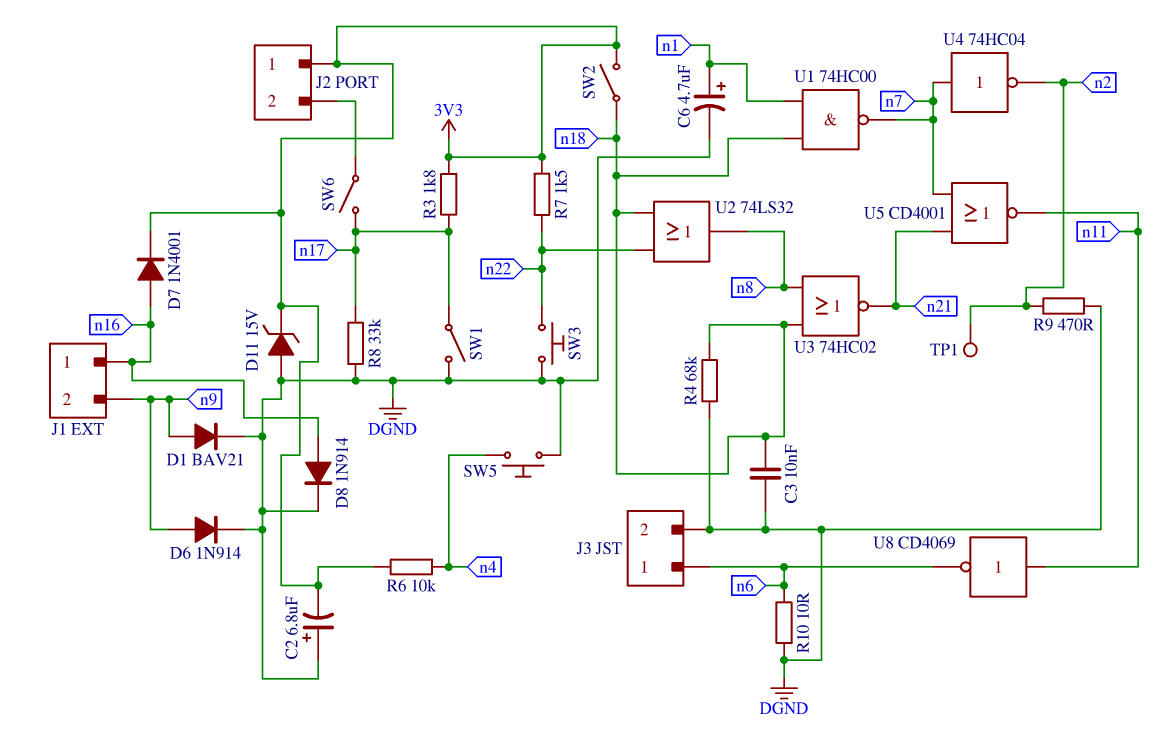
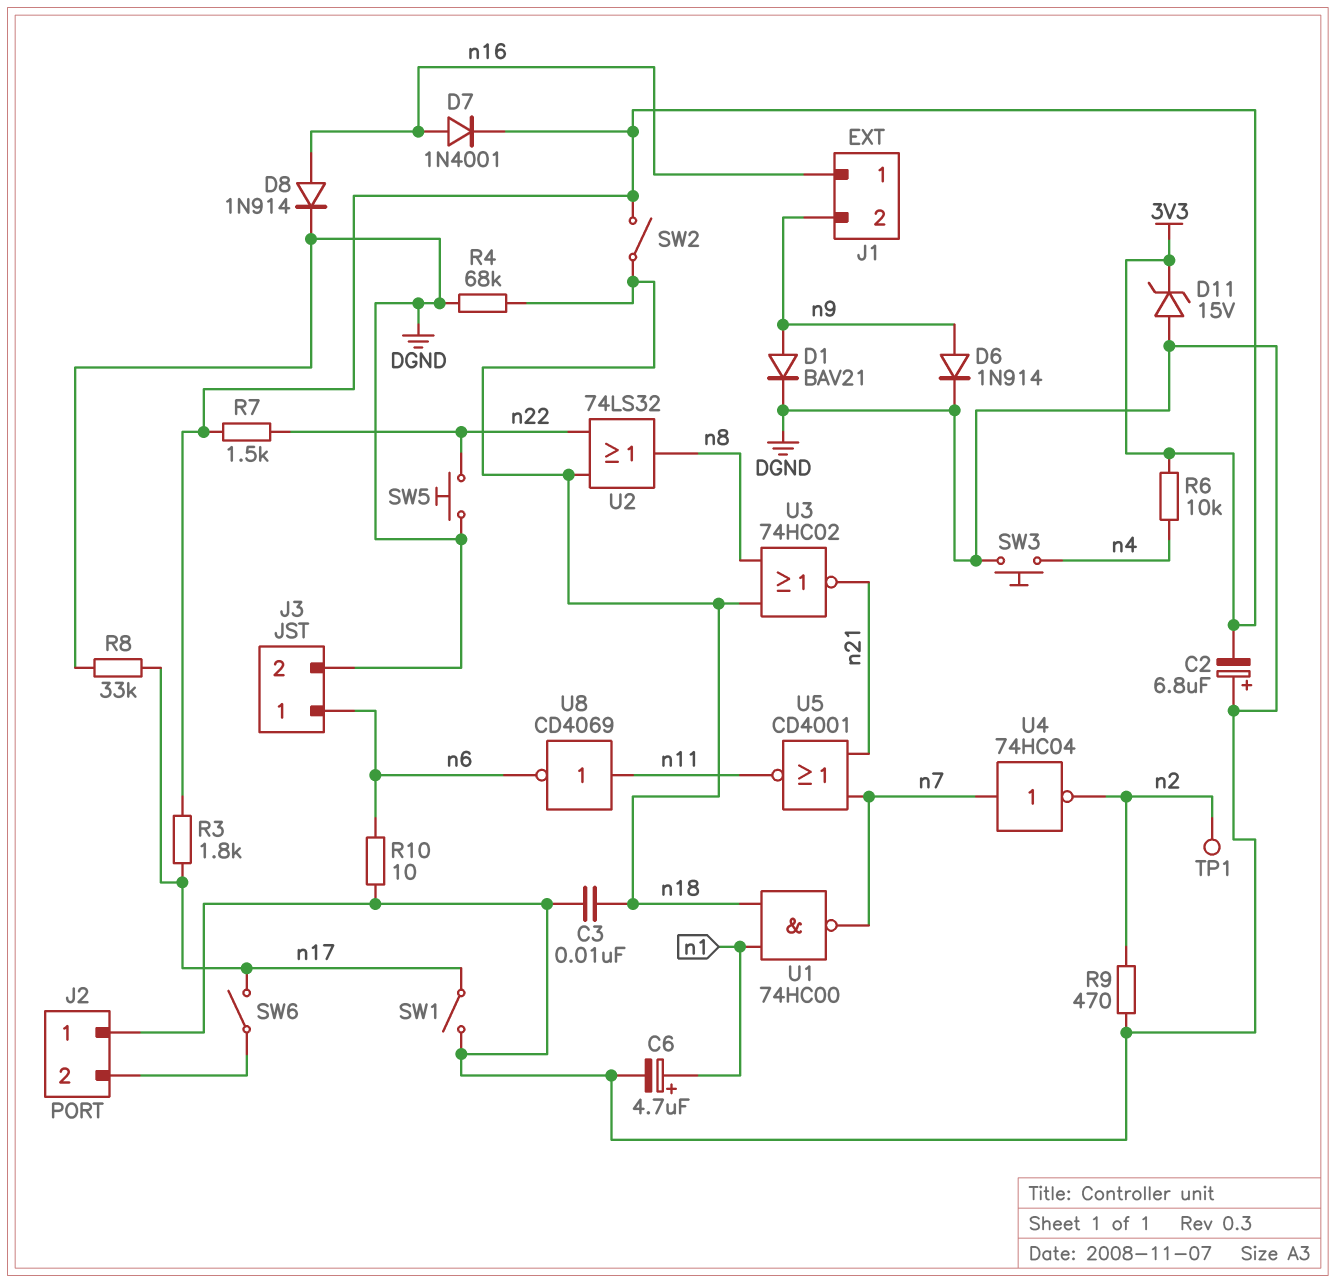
J2 pin 1: 3V3 -> DGND
SW3: button (DGND, n22) -> button (DGND, n4)
SW5: button (DGND, n4) -> button (DGND, n22)

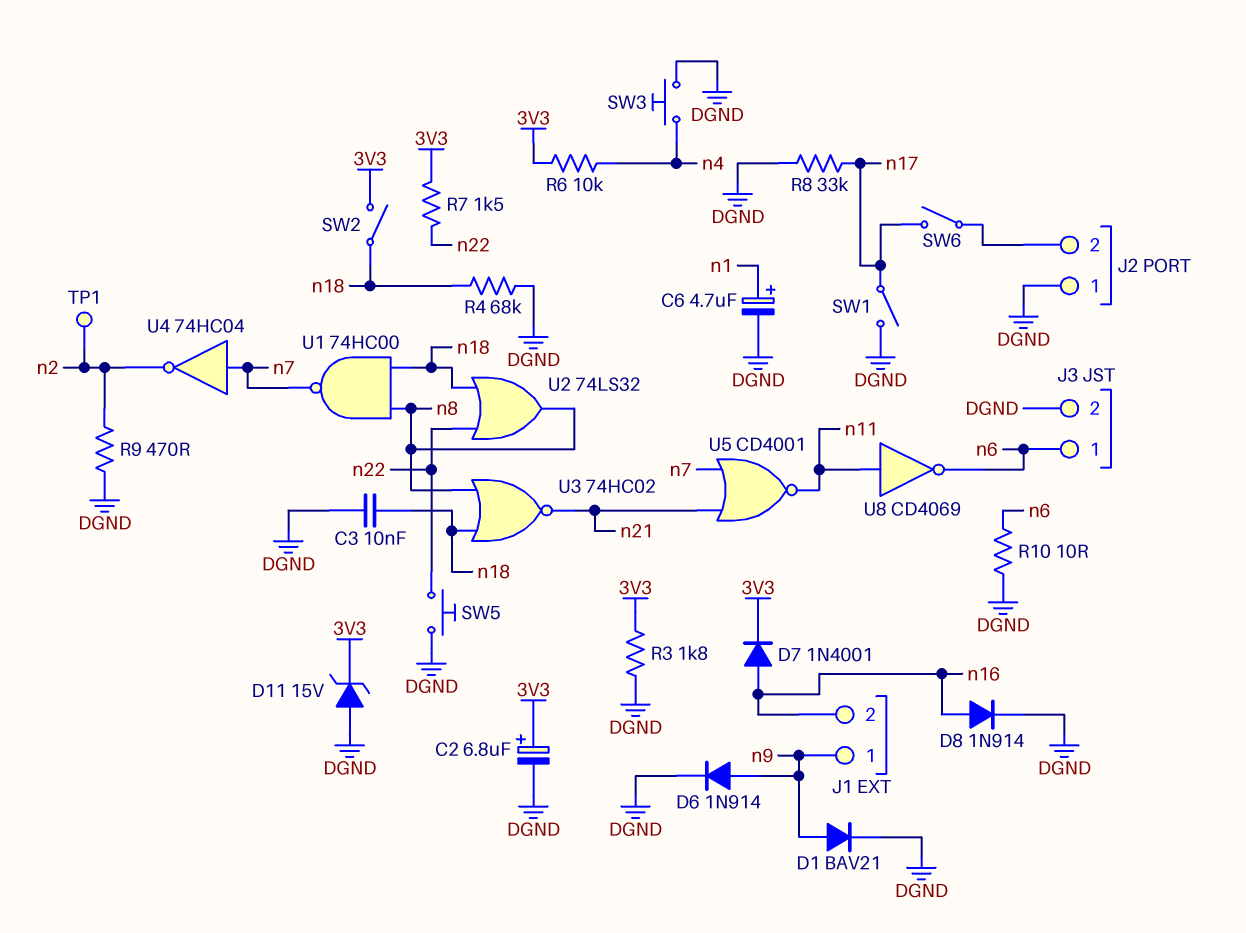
C2: 6.8uF (plus DGND, minus 3V3) -> 6.8uF (plus 3V3, minus DGND)
J1 pin 1: n16 -> n9
J1 pin 2: n9 -> n16
R3: 1.8k (3V3, n17) -> 1.8k (3V3, DGND)
U1: NAND 74HC00 (in n1, in n18, out n7) -> NAND 74HC00 (in n8, in n18, out n7)

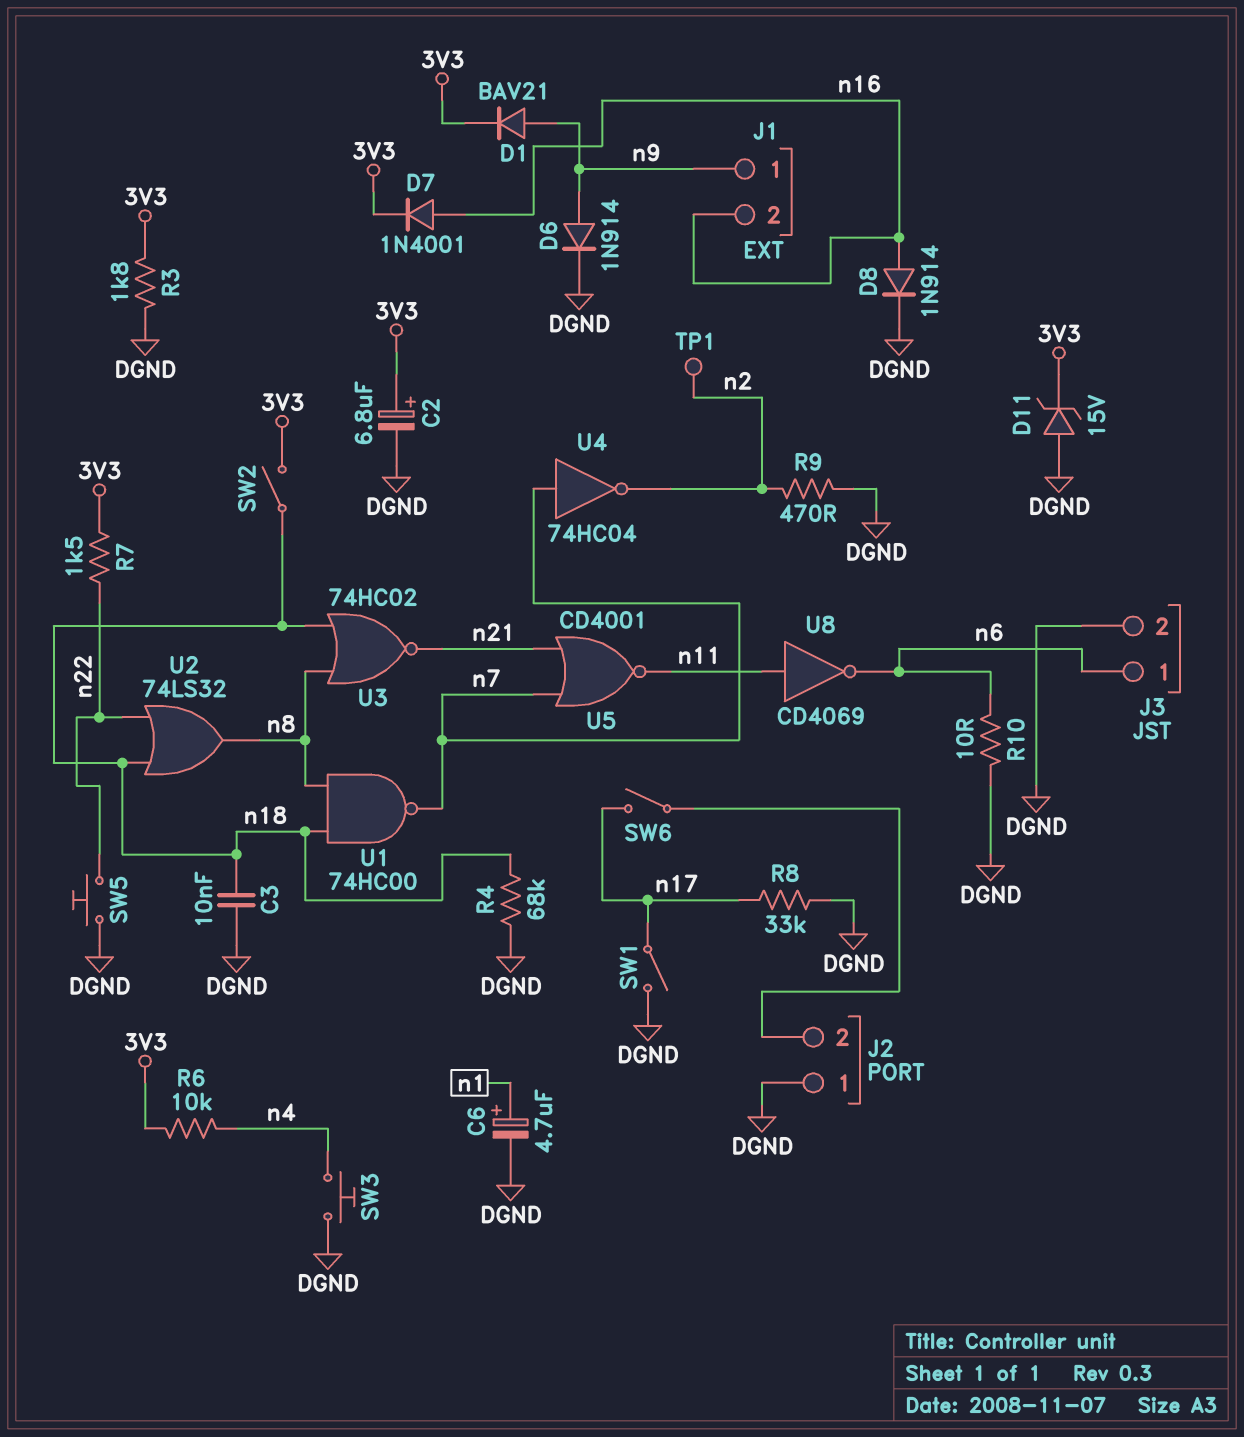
D1: diode BAV21 (A n9, K DGND) -> diode BAV21 (A n9, K 3V3)

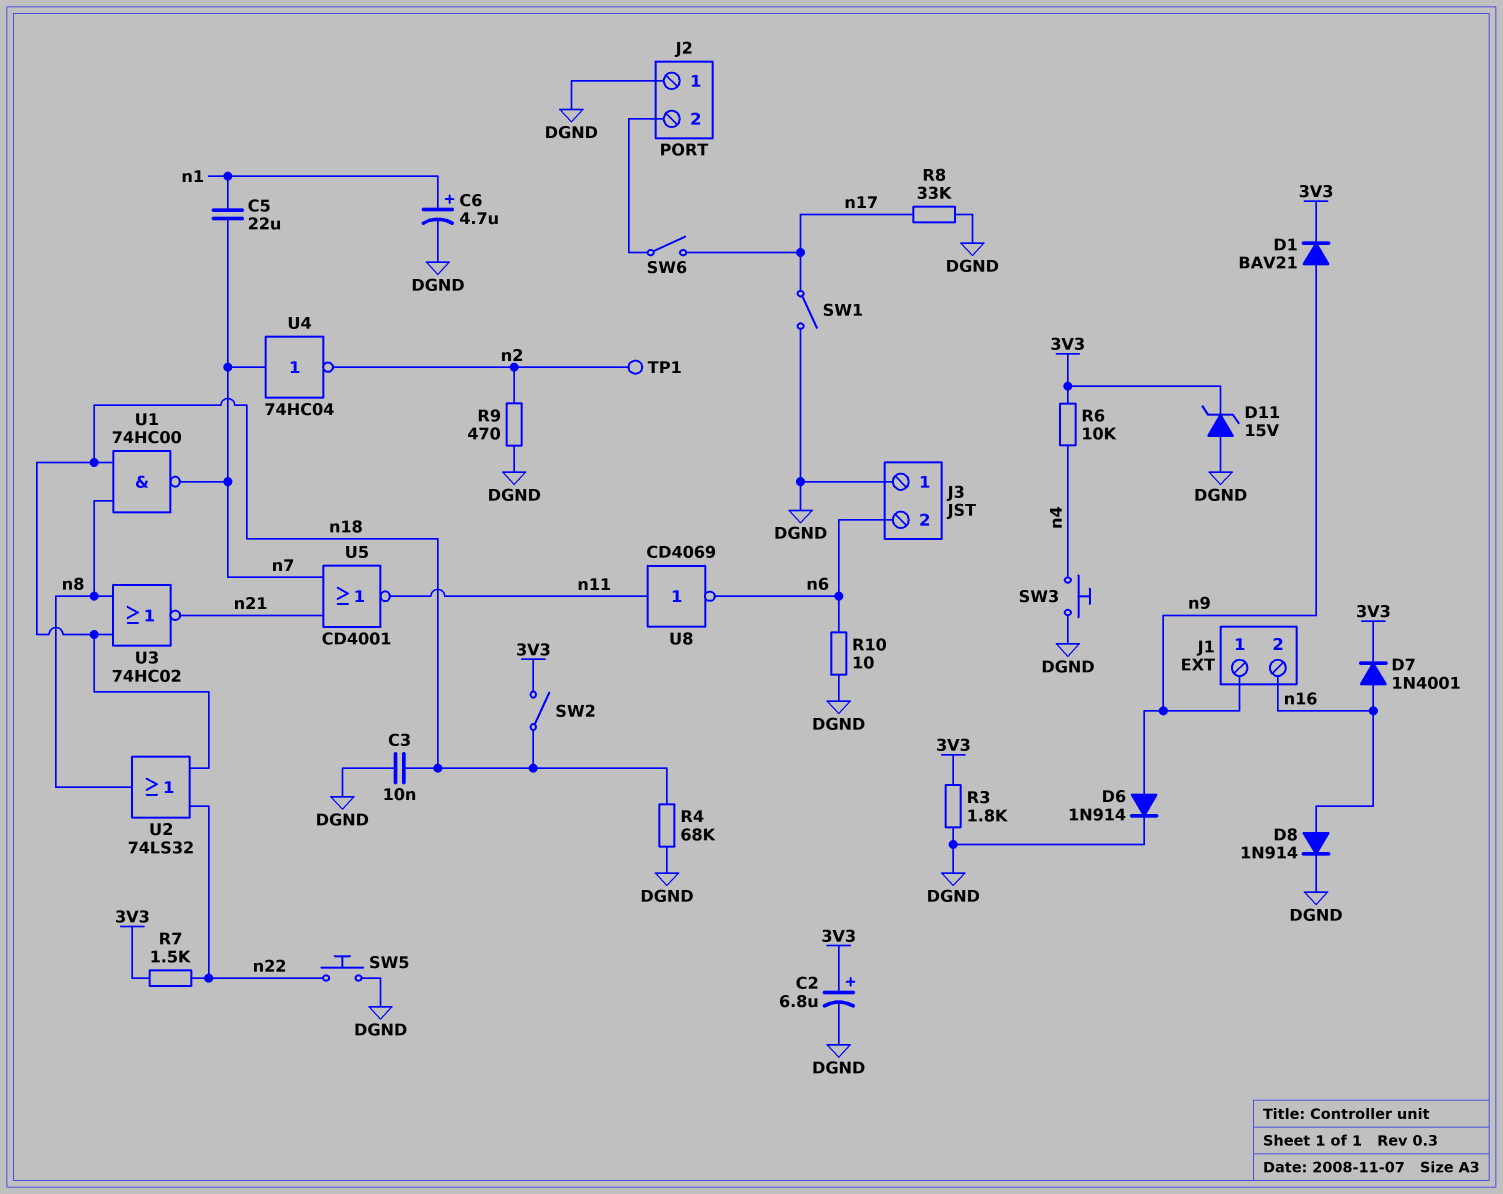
C5: none -> 22uF (n1, n7)
J3 pin 1: n6 -> DGND
J3 pin 2: DGND -> n6

